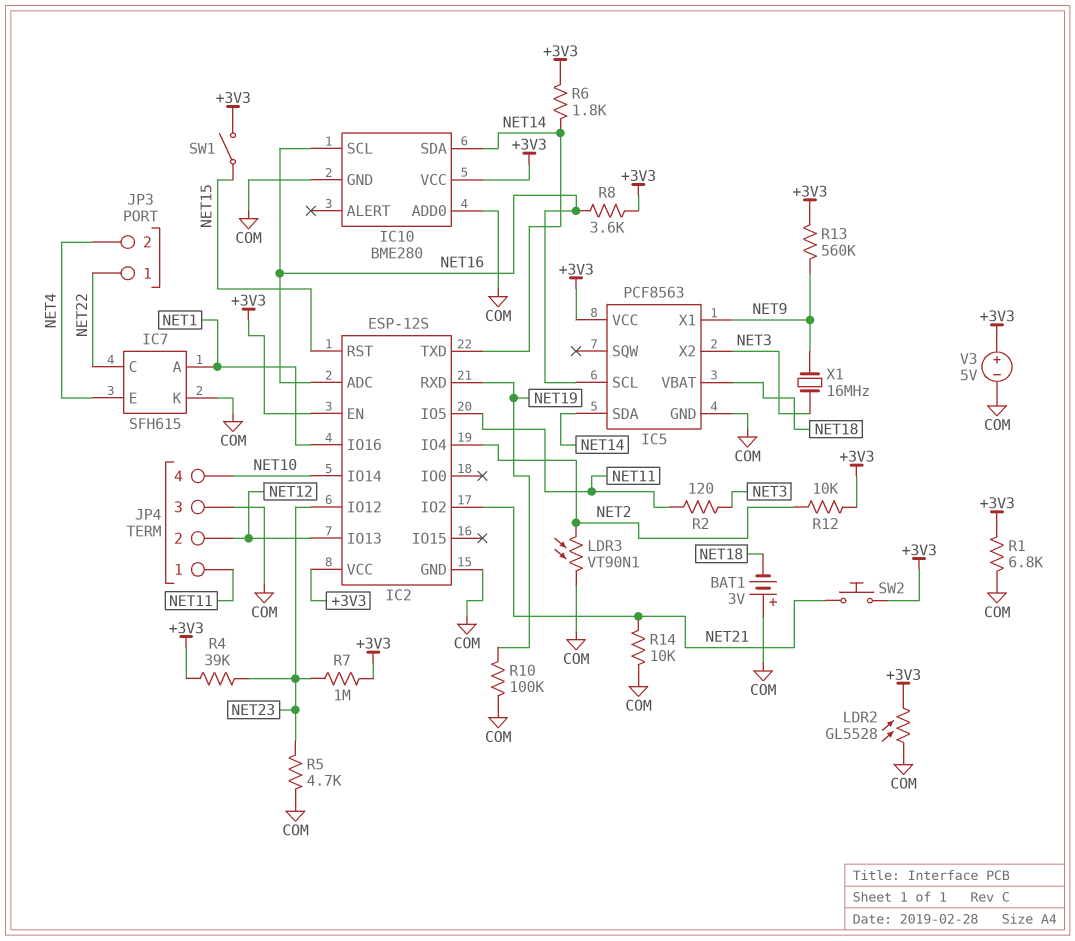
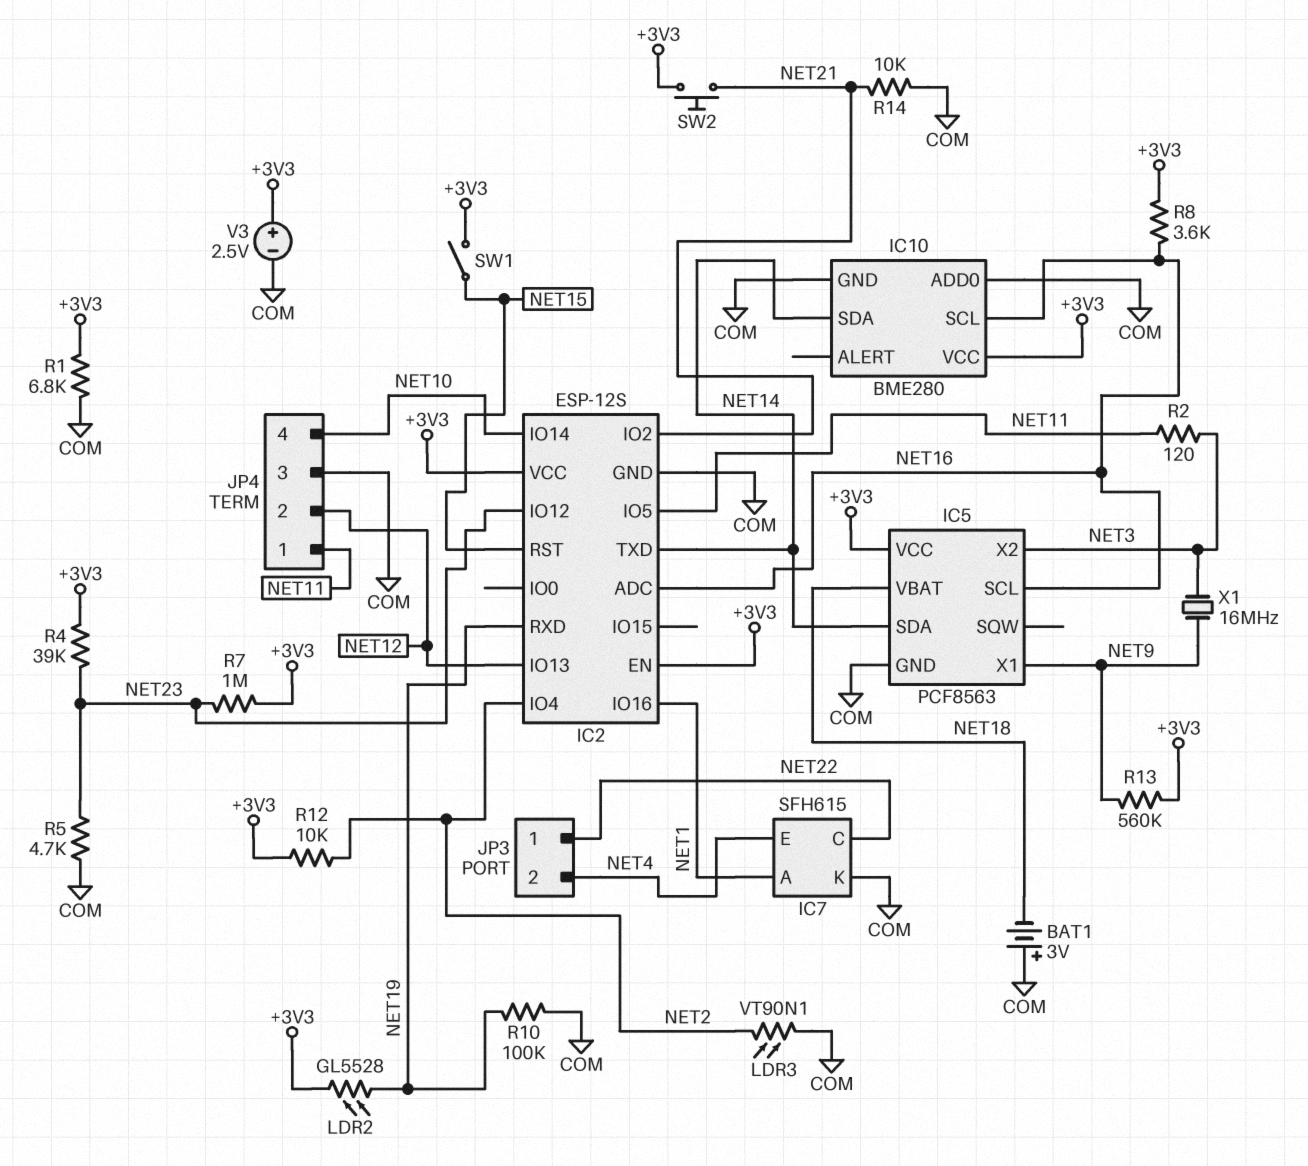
LDR2: GL5528 (+3V3, COM) -> GL5528 (+3V3, NET19)
R6: 1.8k (+3V3, NET14) -> none
V3: 5V (plus +3V3, minus COM) -> 2.5V (plus +3V3, minus COM)

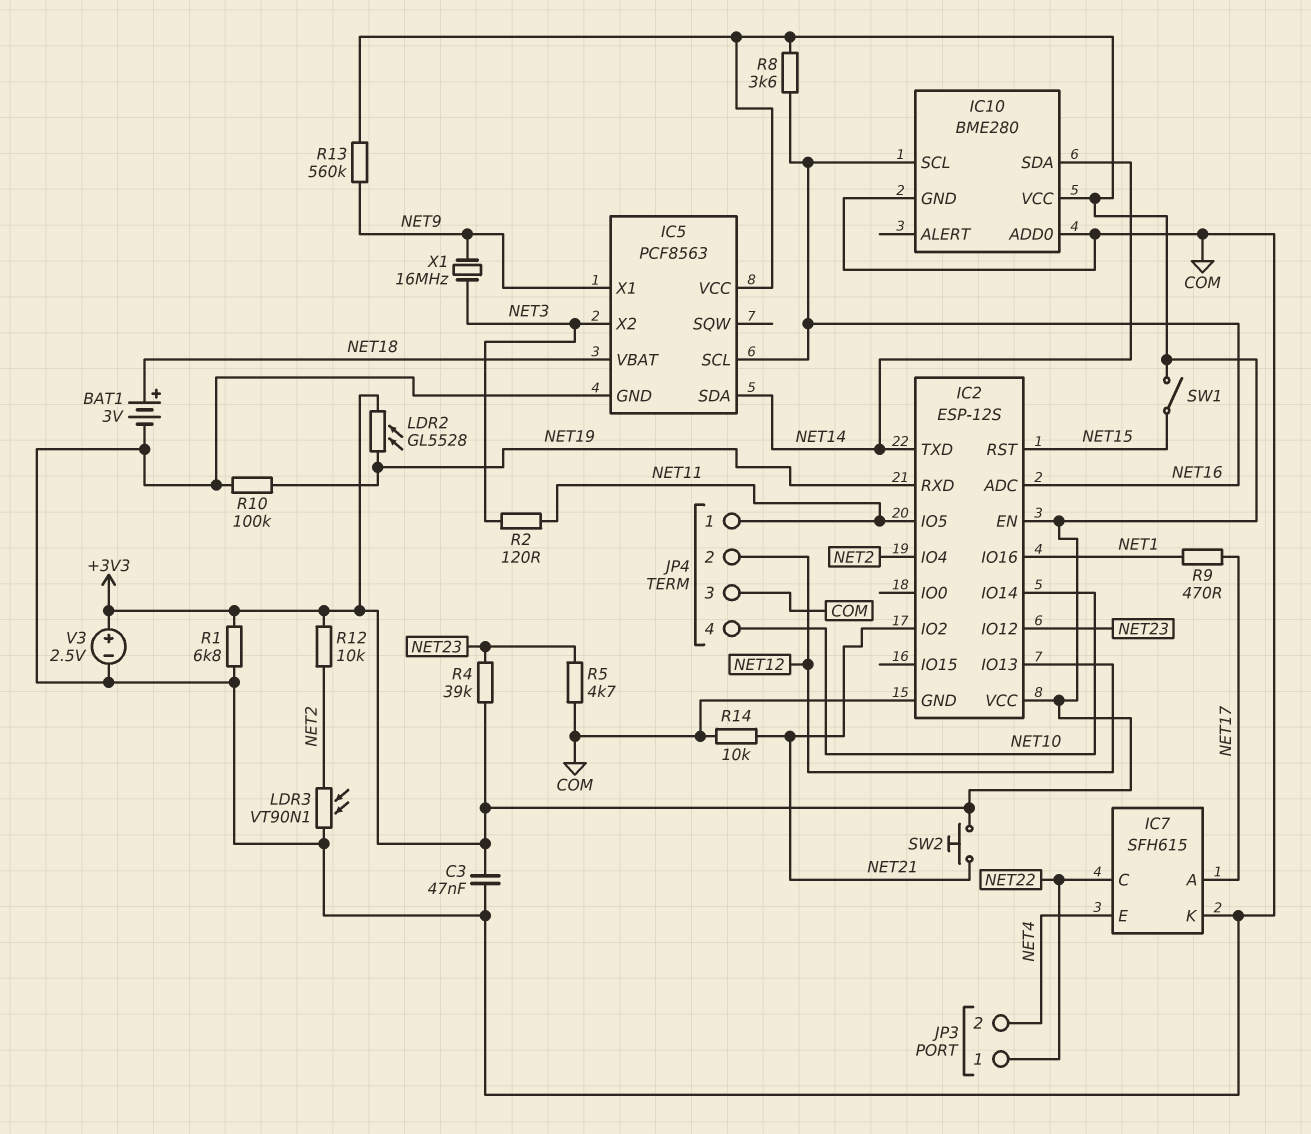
BAT1: 3V (plus COM, minus NET18) -> 3V (plus NET18, minus COM)
C3: none -> 47nF (+3V3, COM)
IC7 pin A: NET1 -> NET17
R7: 1M (+3V3, NET23) -> none
R9: none -> 470 (NET1, NET17)

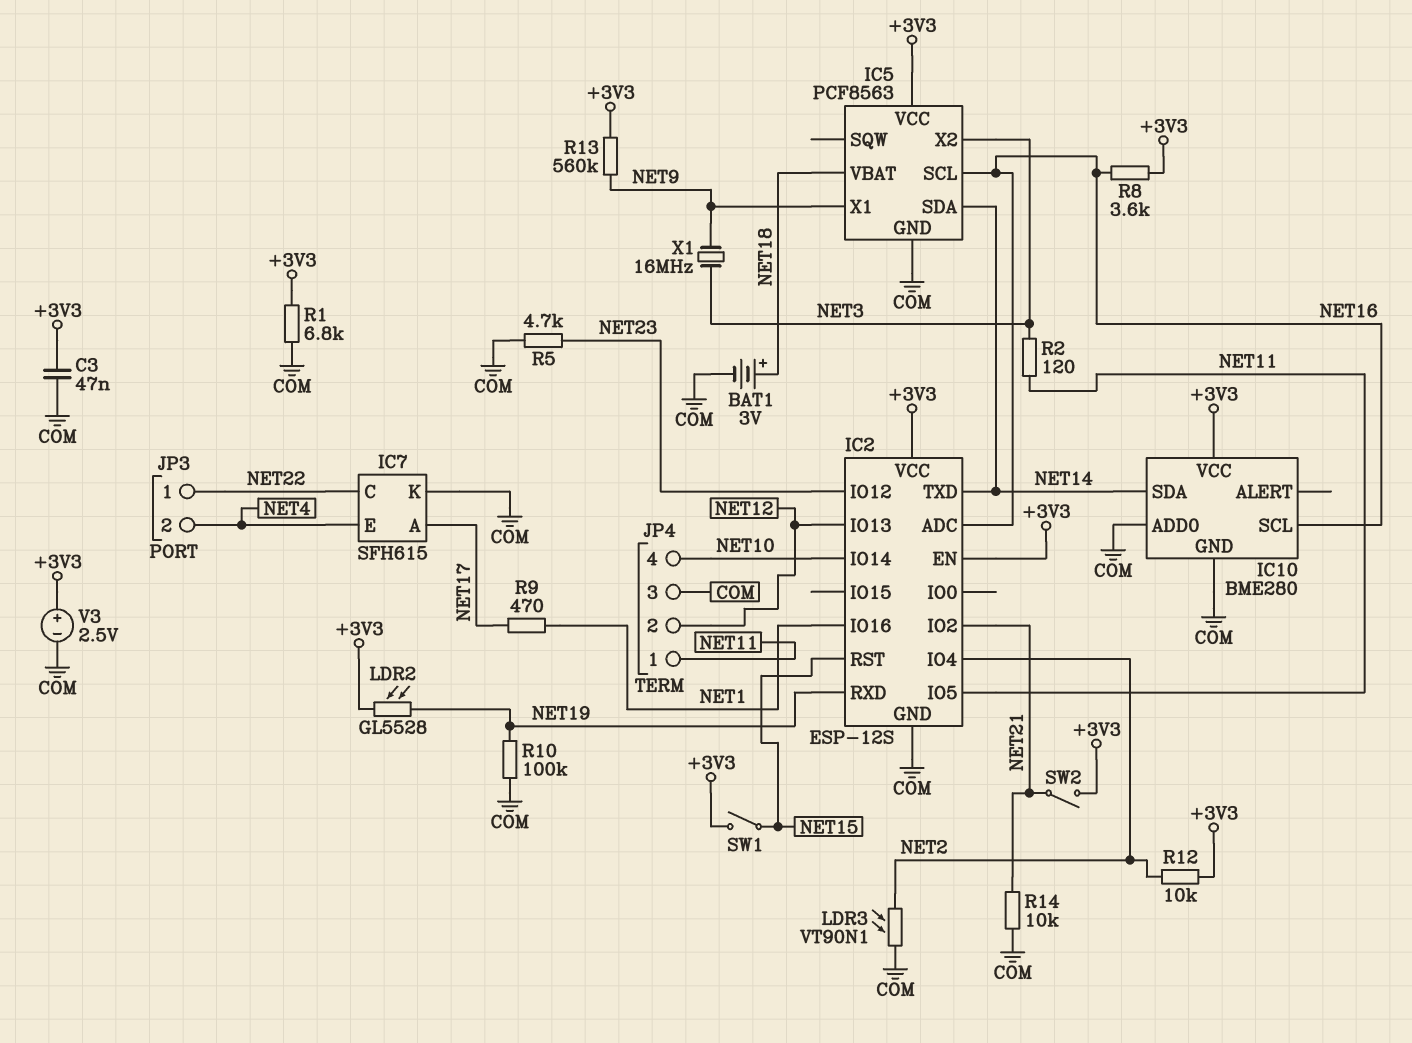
R4: 39k (+3V3, NET23) -> none
SW2: button (+3V3, NET21) -> switch (+3V3, NET21)

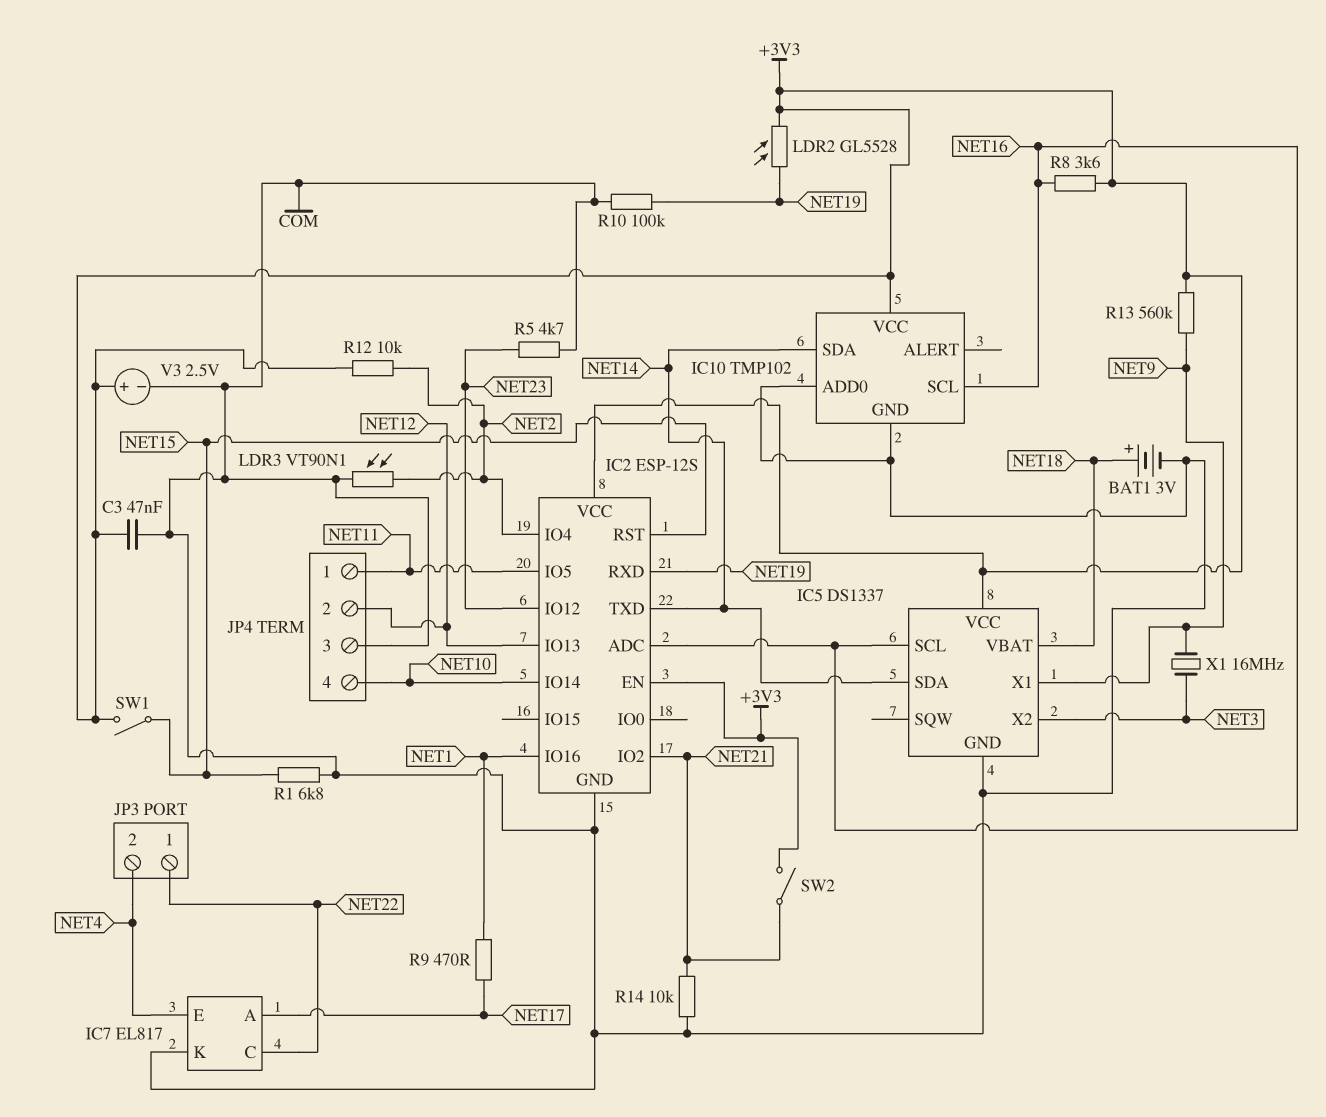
IC5: PCF8563 -> DS1337
IC7: SFH615 -> EL817
IC10: BME280 -> TMP102
R1: 6.8k (+3V3, COM) -> 6.8k (COM, NET15)
R2: 120 (NET3, NET11) -> none

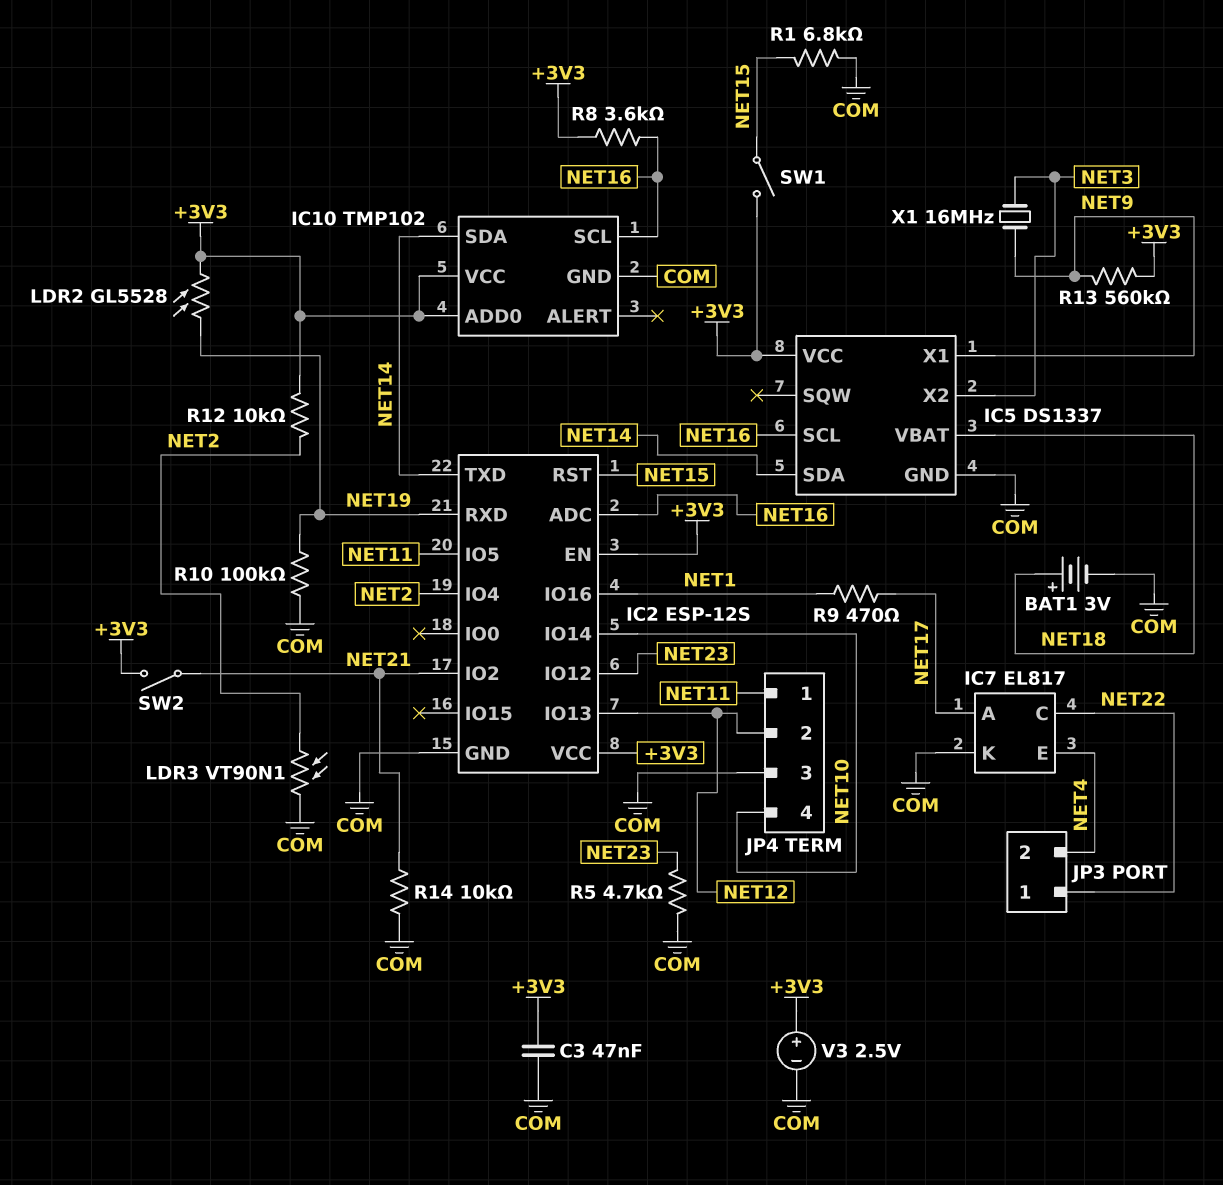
IC10 pin ADD0: COM -> +3V3

